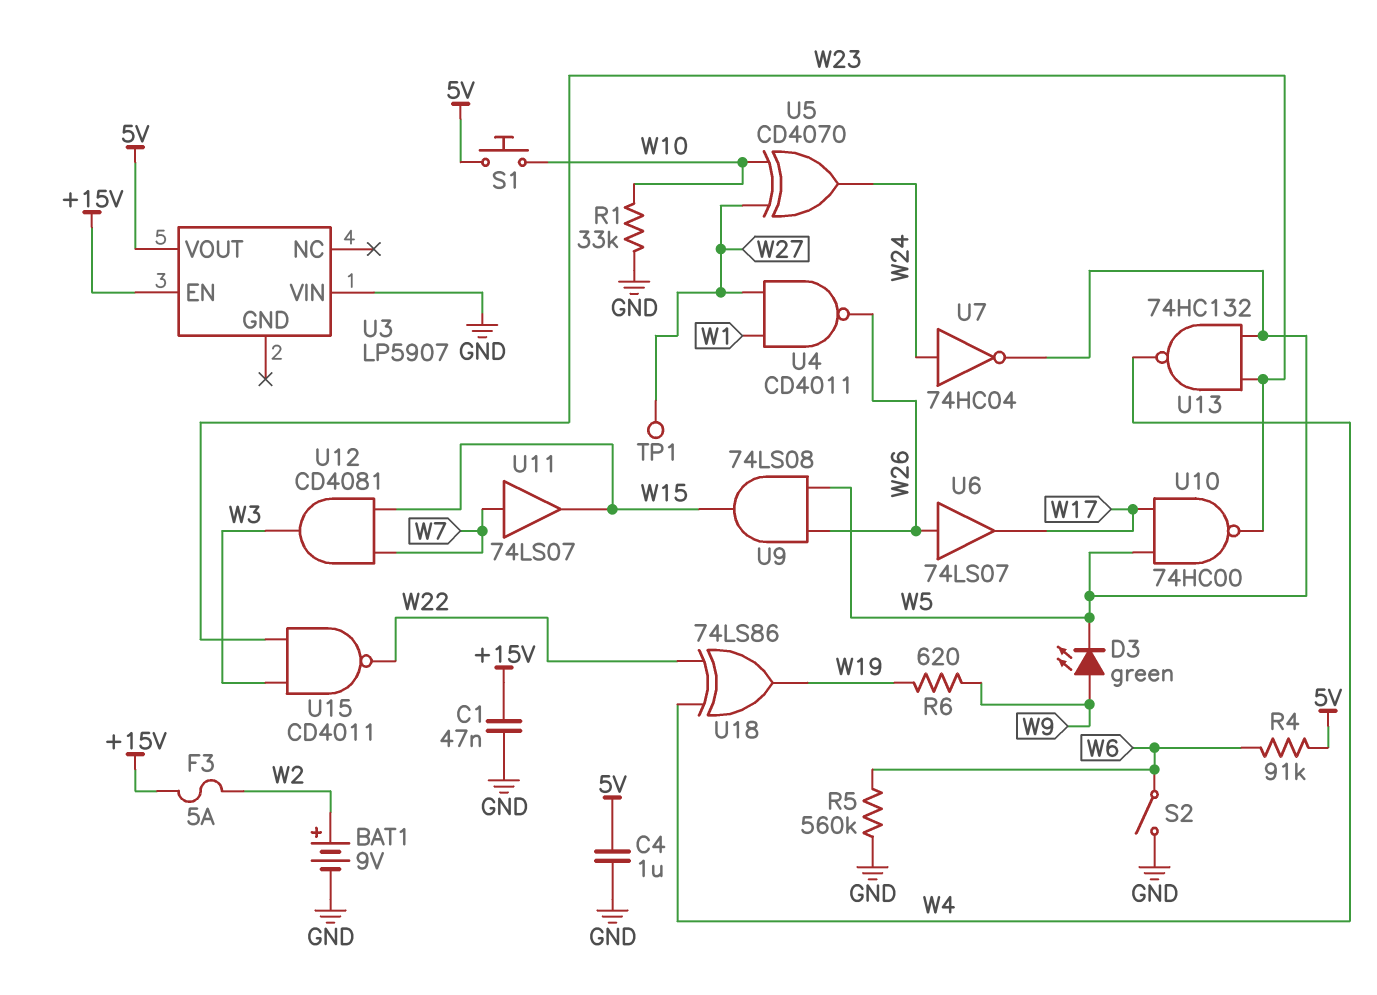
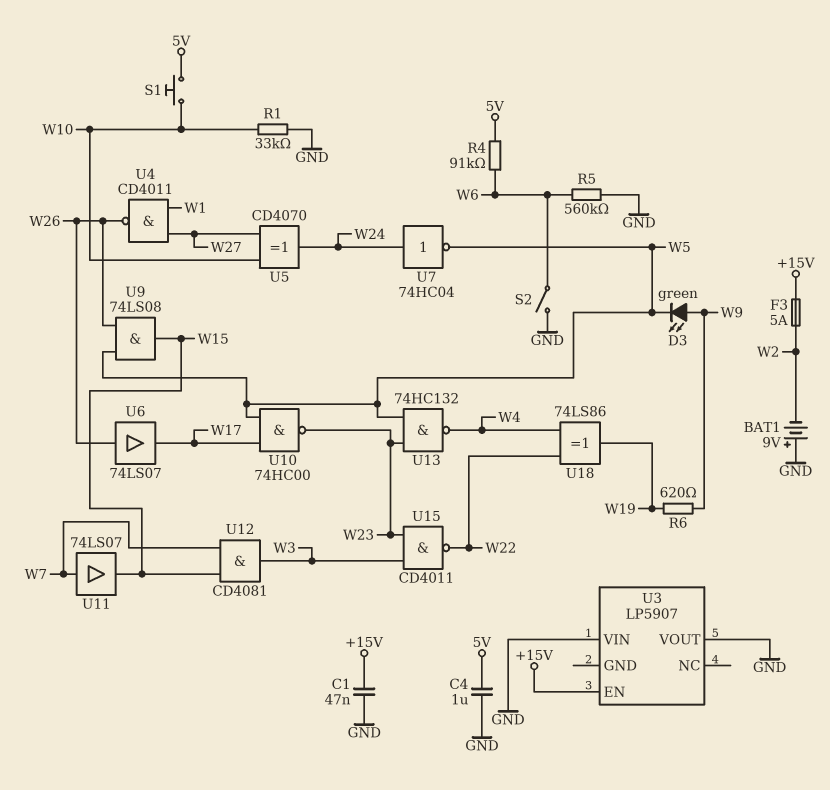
BAT1: 9V (plus W2, minus GND) -> 9V (plus GND, minus W2)
TP1: test point (W27) -> none
U3 pin VOUT: 5V -> GND

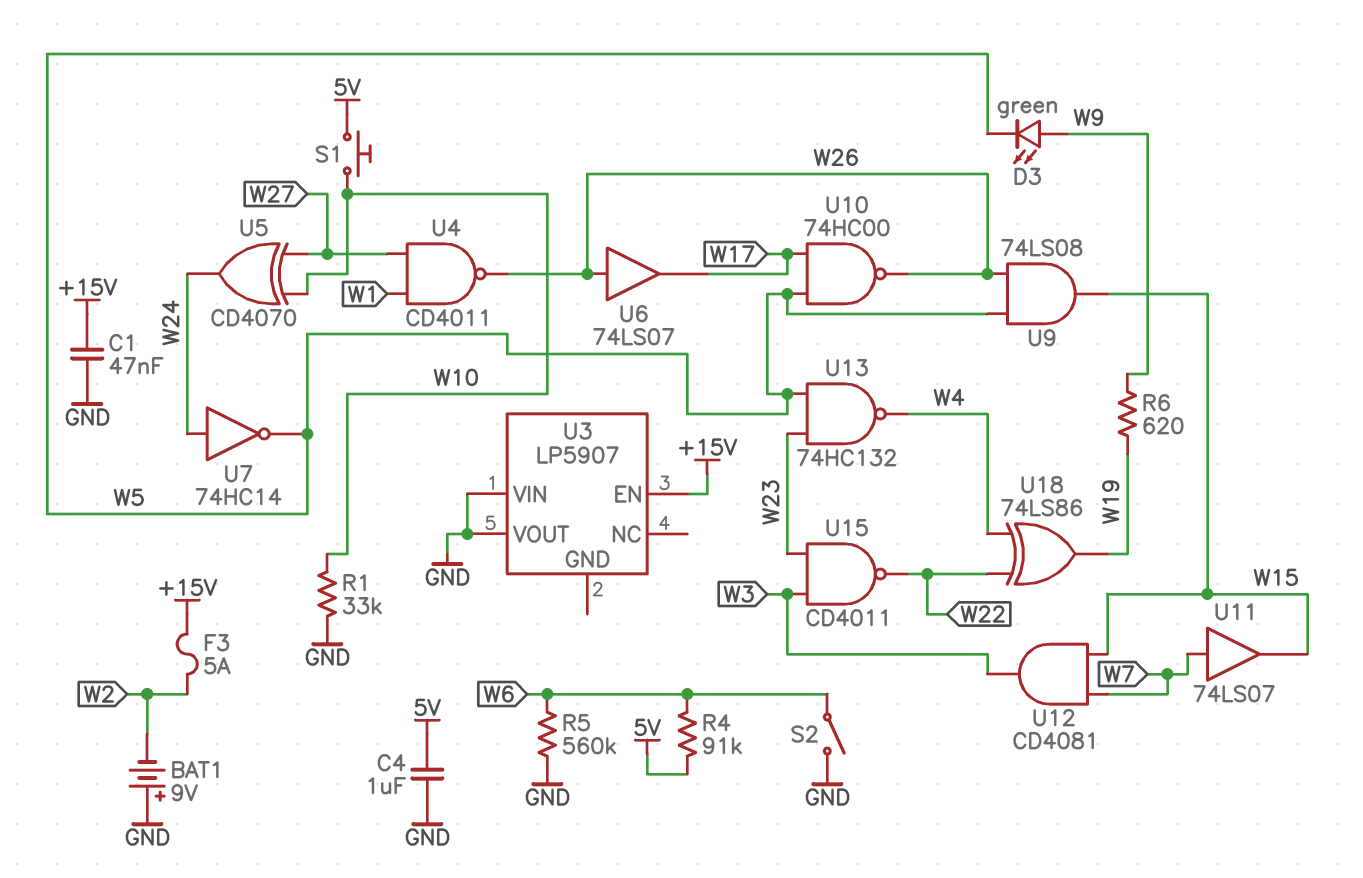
U7: NOT 74HC04 (in W24, out W5) -> NOT 74HC14 (in W24, out W5)
U10: NAND 74HC00 (in W5, in W17, out W23) -> NAND 74HC00 (in W5, in W17, out W26)

